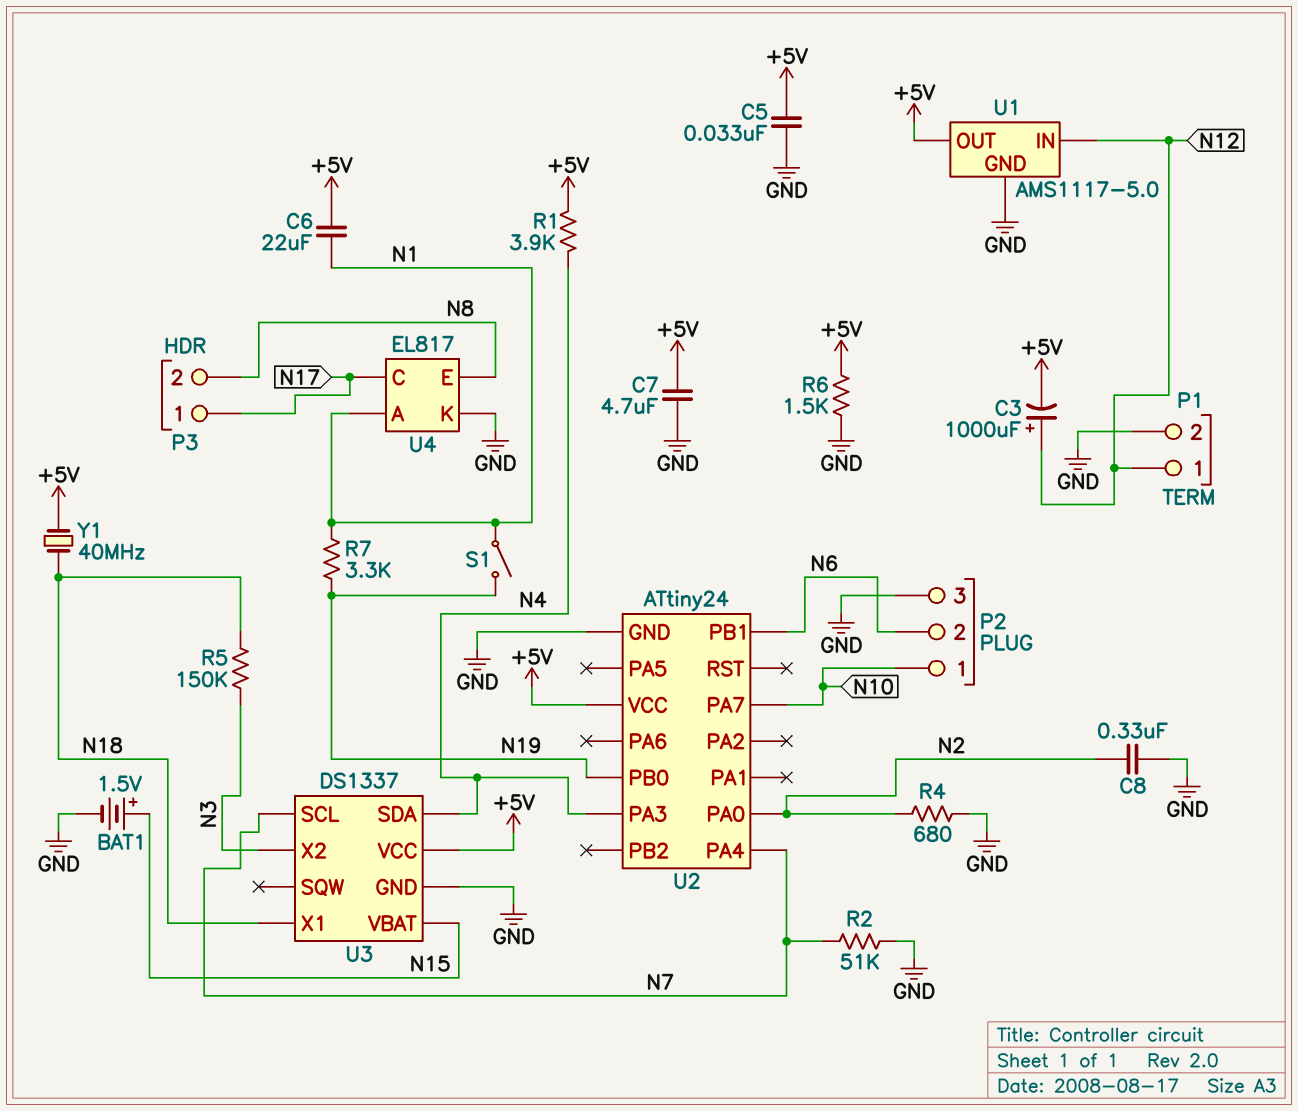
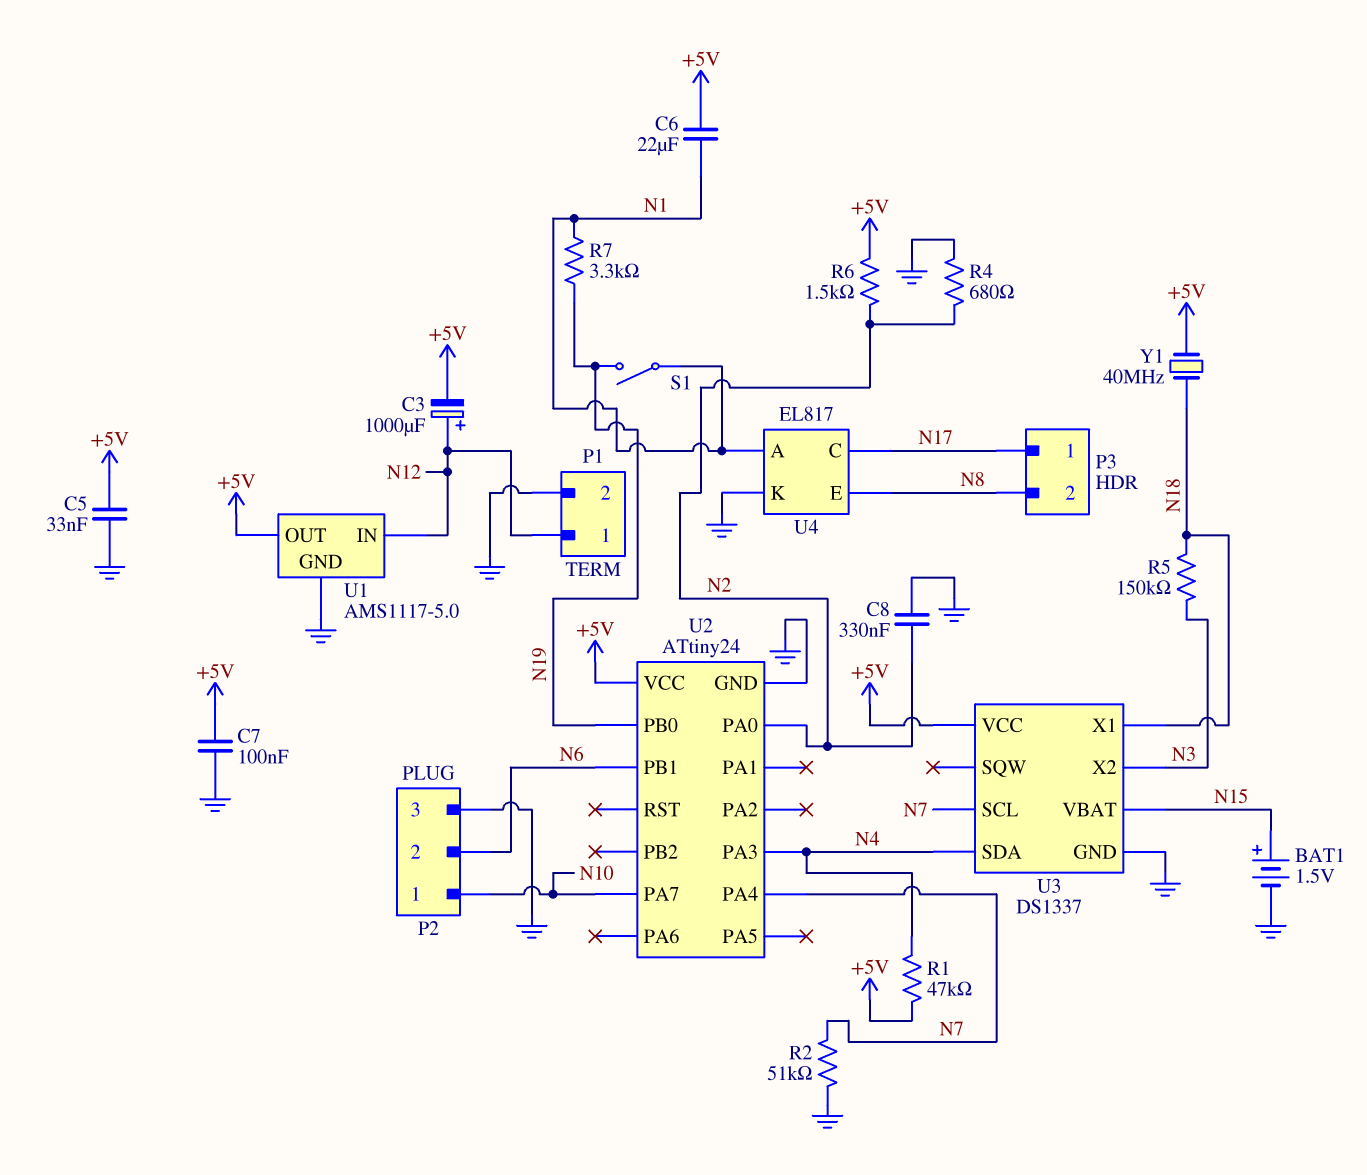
C7: 4.7uF (+5V, GND) -> 100nF (+5V, GND)
R1: 3.9k (+5V, N4) -> 47k (+5V, N4)
R6: 1.5k (+5V, GND) -> 1.5k (+5V, N2)

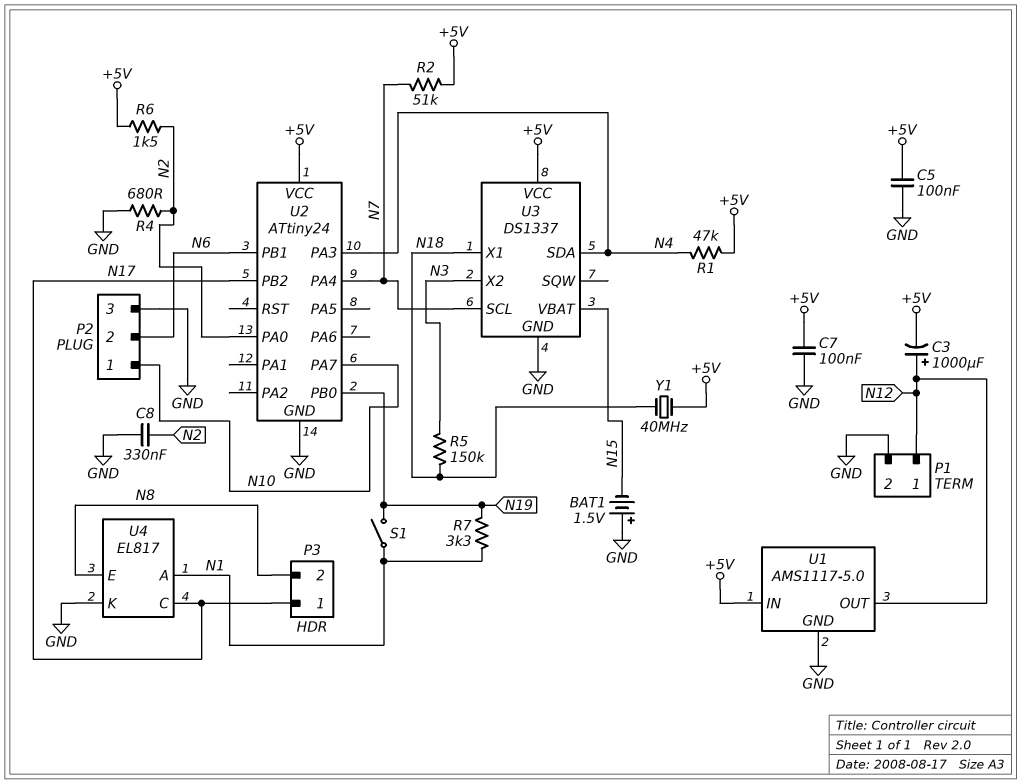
BAT1: 1.5V (plus N15, minus GND) -> 1.5V (plus GND, minus N15)
C5: 33nF (+5V, GND) -> 100nF (+5V, GND)
C6: 22uF (+5V, N1) -> none
R2: 51k (GND, N7) -> 51k (+5V, N7)
U1 pin IN: N12 -> +5V
U1 pin OUT: +5V -> N12
U2 pin PB2: none -> N17

